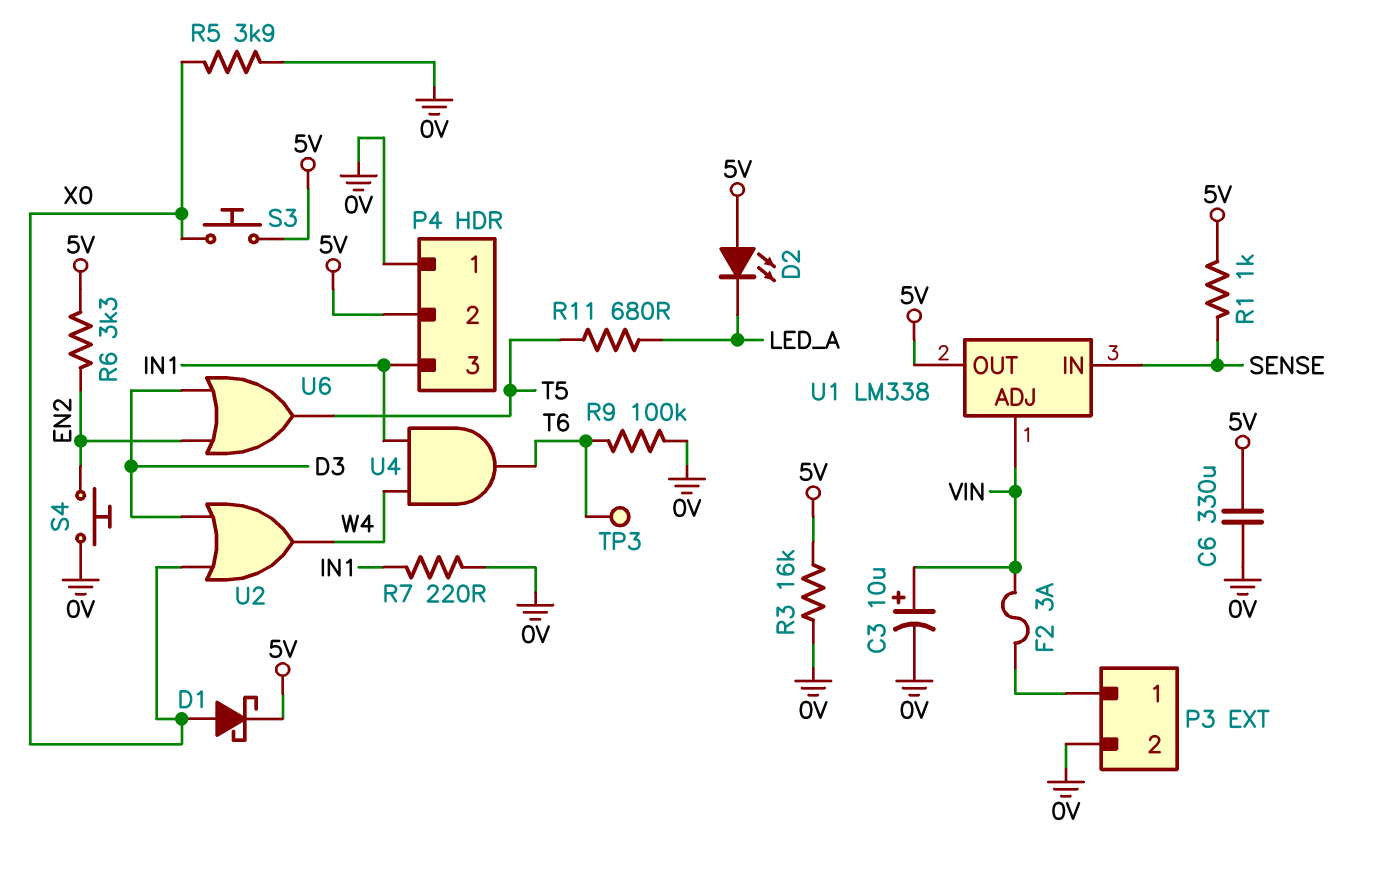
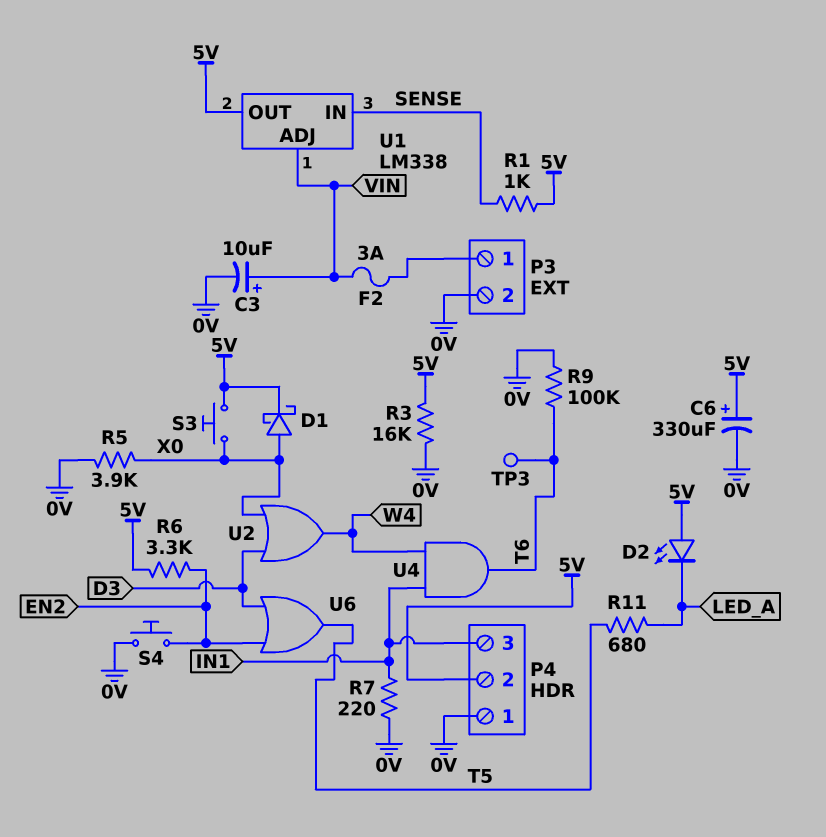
C6: 330uF (0V, 5V) -> 330uF (plus 5V, minus 0V)

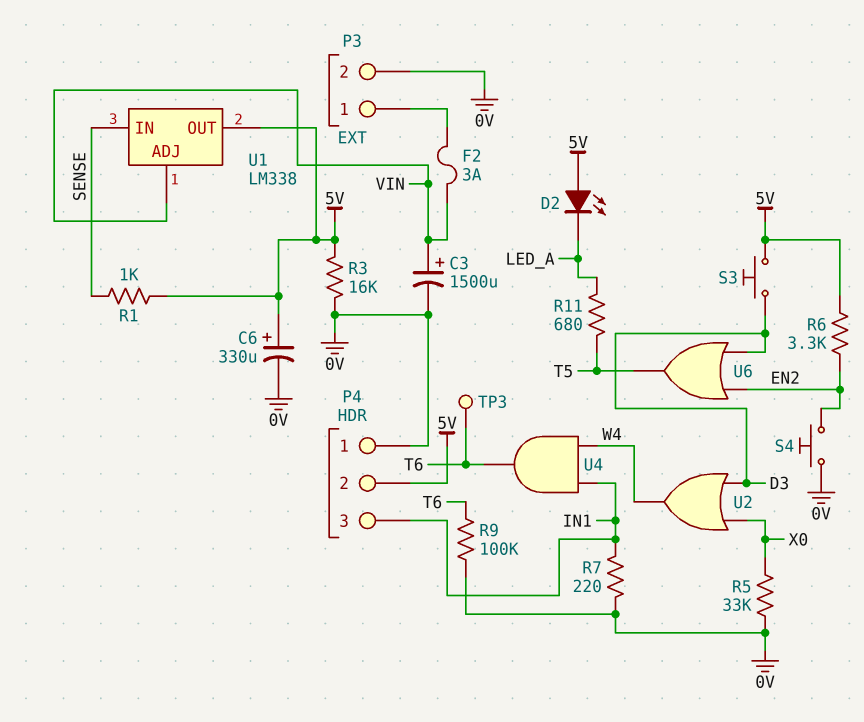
C3: 10uF (plus VIN, minus 0V) -> 1500uF (plus VIN, minus 0V)
D1: schottky (A X0, K 5V) -> none
R5: 3.9k (0V, X0) -> 33k (0V, X0)
S3: button (5V, X0) -> button (5V, D3)

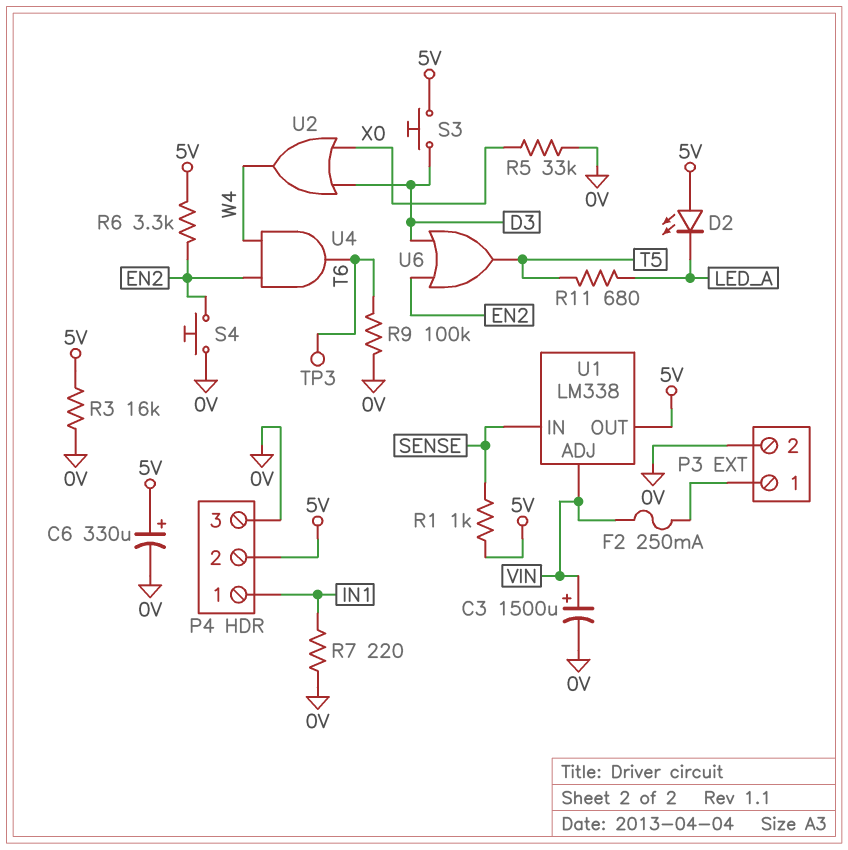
F2: 3A (P3/1, VIN) -> 250mA (P3/1, VIN)
P4 pin 1: 0V -> IN1
P4 pin 3: IN1 -> 0V
U4: AND (in IN1, in W4, out T6) -> AND (in EN2, in W4, out T6)

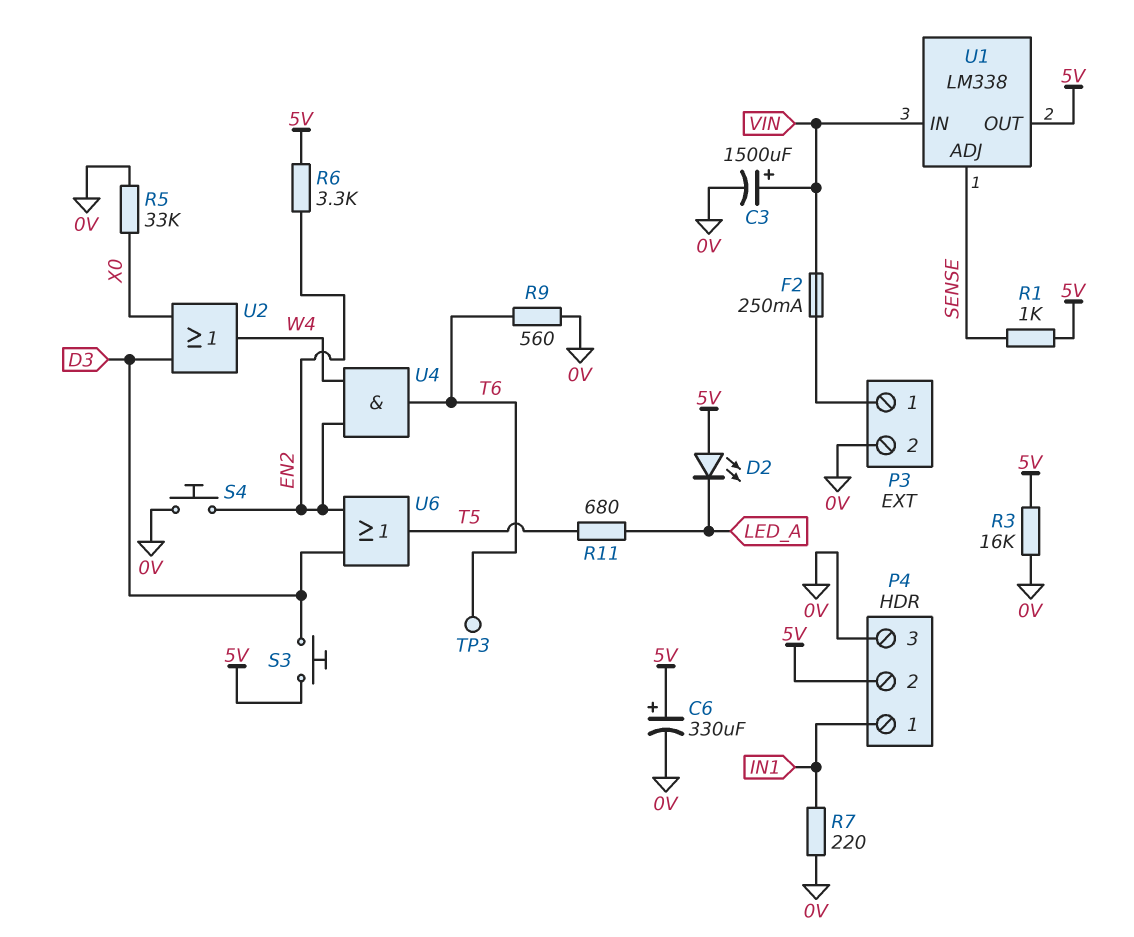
R9: 100k (0V, T6) -> 560 (0V, T6)
U1 pin ADJ: VIN -> SENSE
U1 pin IN: SENSE -> VIN

